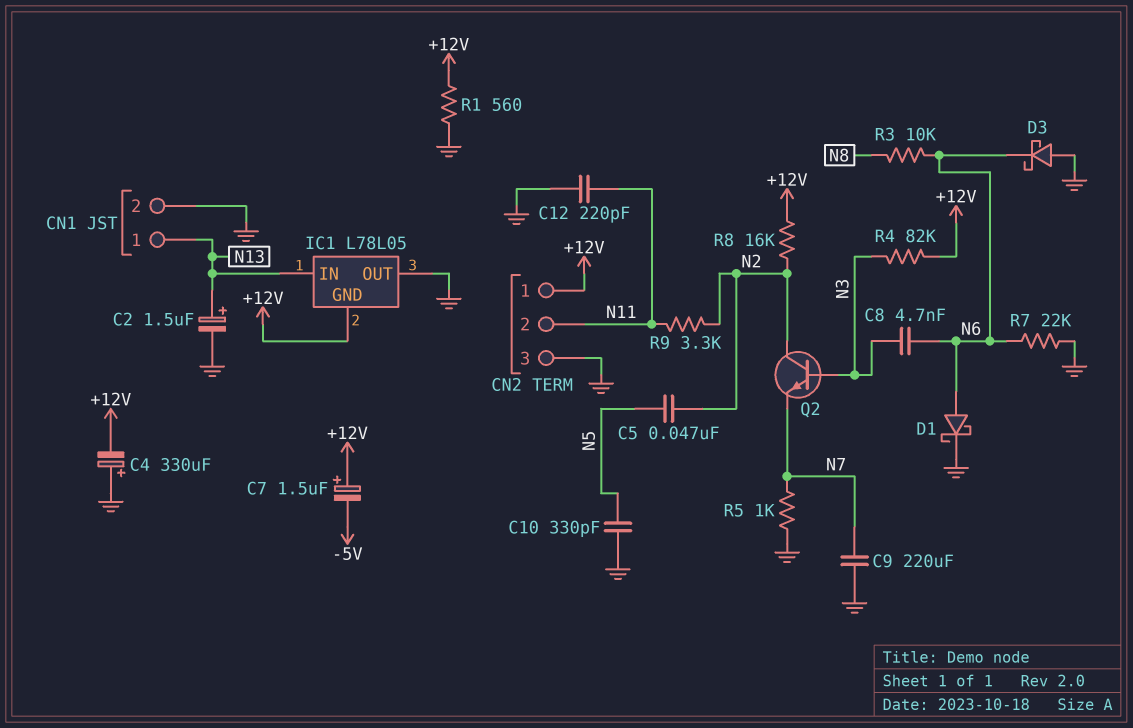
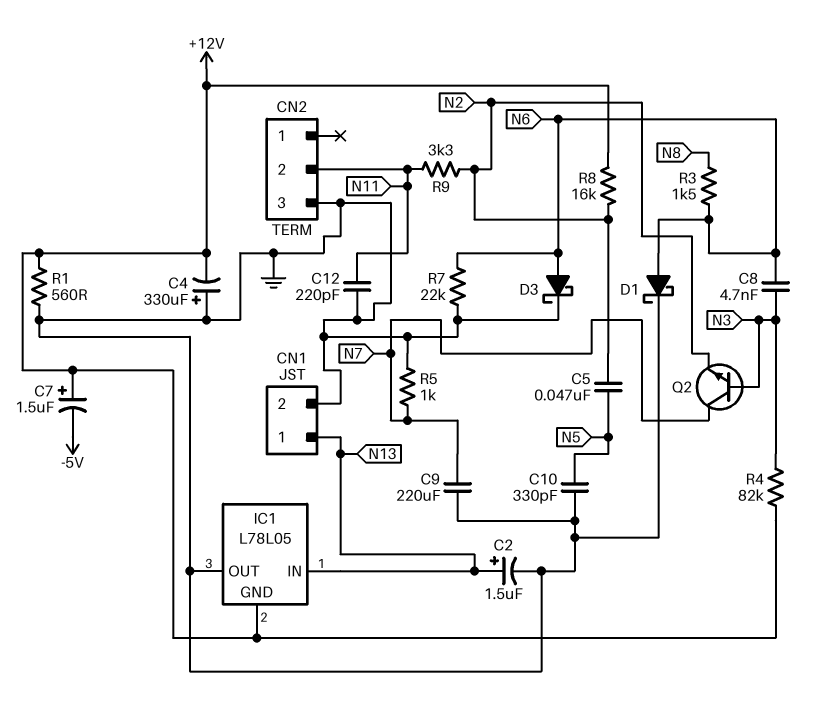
CN2 pin 1: +12V -> none
D3: schottky (A GND, K N6) -> schottky (A N6, K GND)
Q2: NPN (B N3, C N2, E N7) -> NPN (B N3, C N7, E N2)
R3: 10k (N6, N8) -> 1.5k (N6, N8)

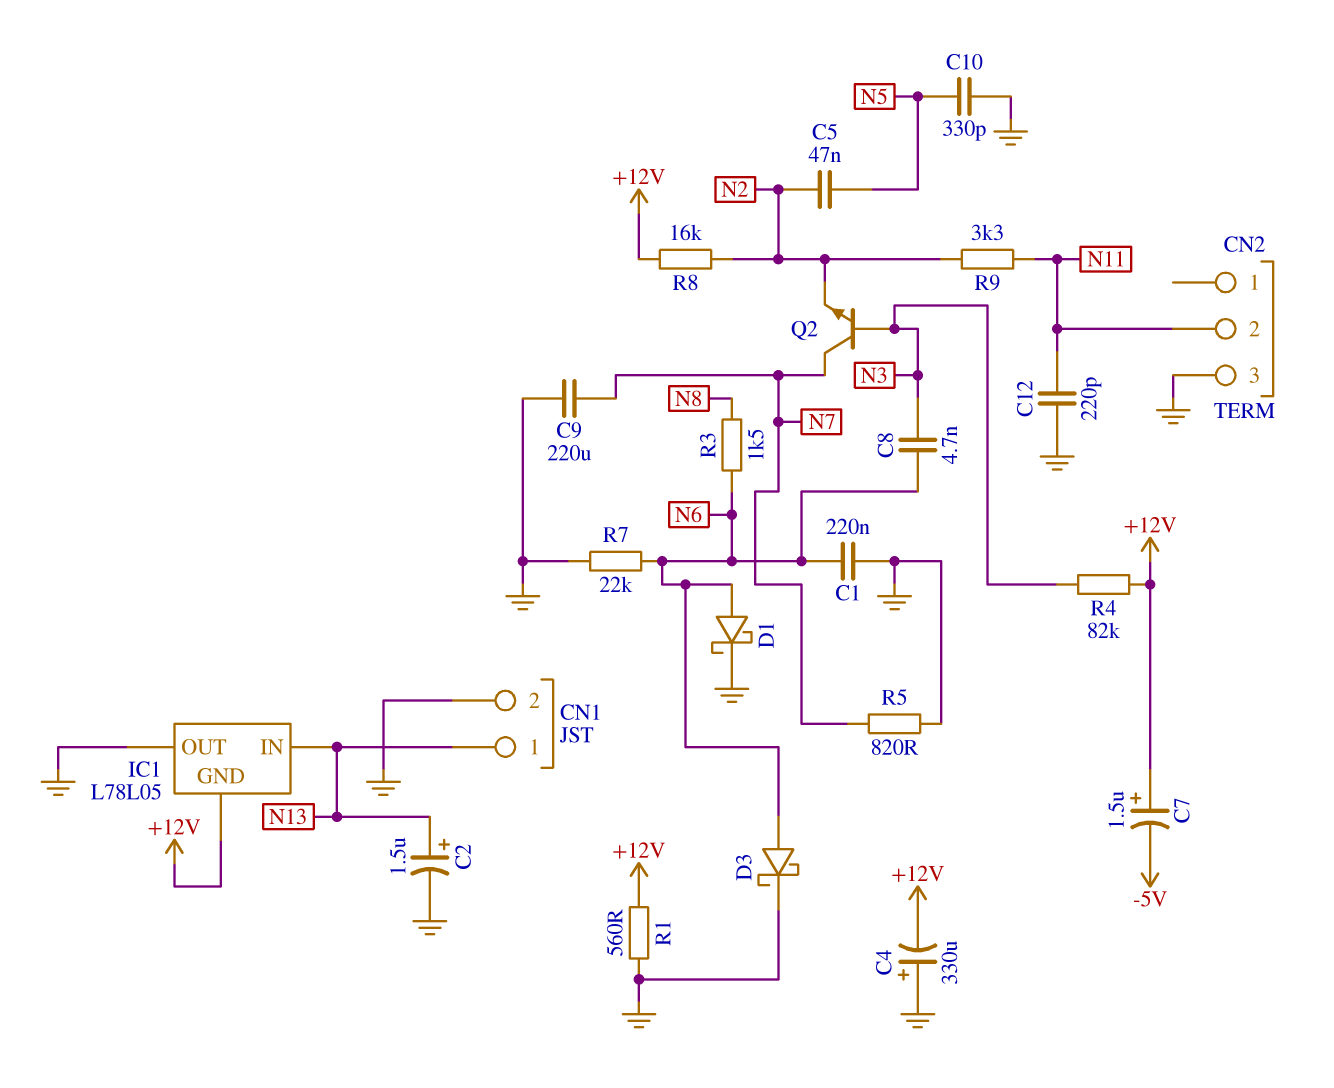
C1: none -> 220nF (GND, N6)
R5: 1k (GND, N7) -> 820 (GND, N7)

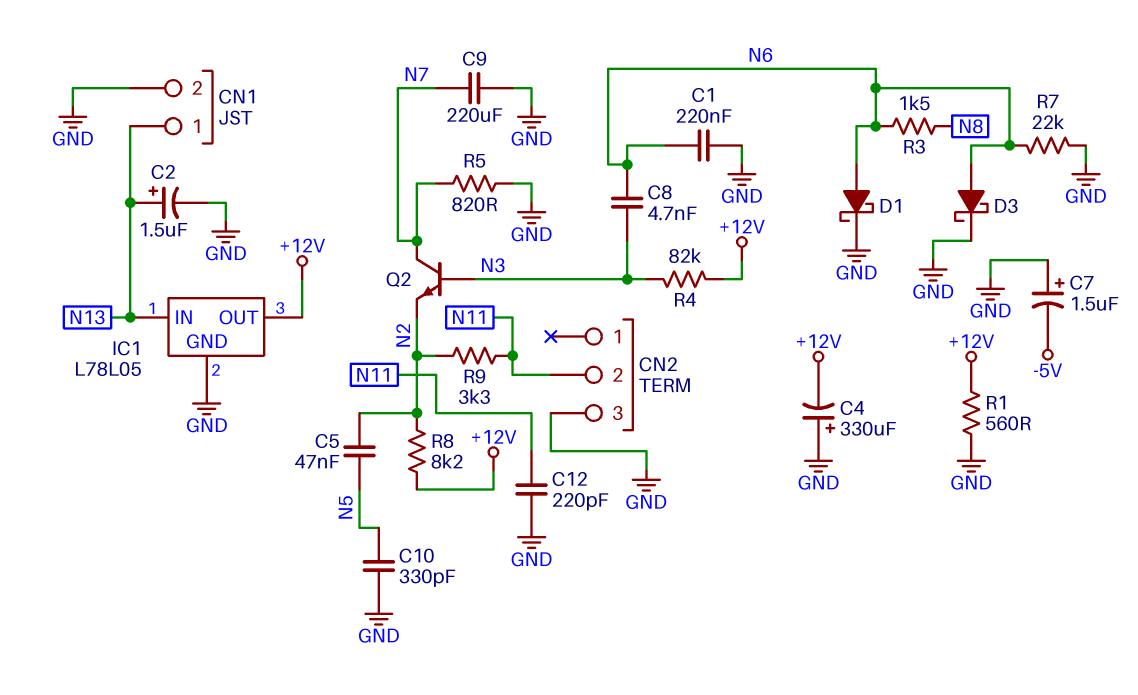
C7: 1.5uF (plus +12V, minus -5V) -> 1.5uF (plus GND, minus -5V)
IC1 pin GND: +12V -> GND
IC1 pin OUT: GND -> +12V
R8: 16k (+12V, N2) -> 8.2k (+12V, N2)

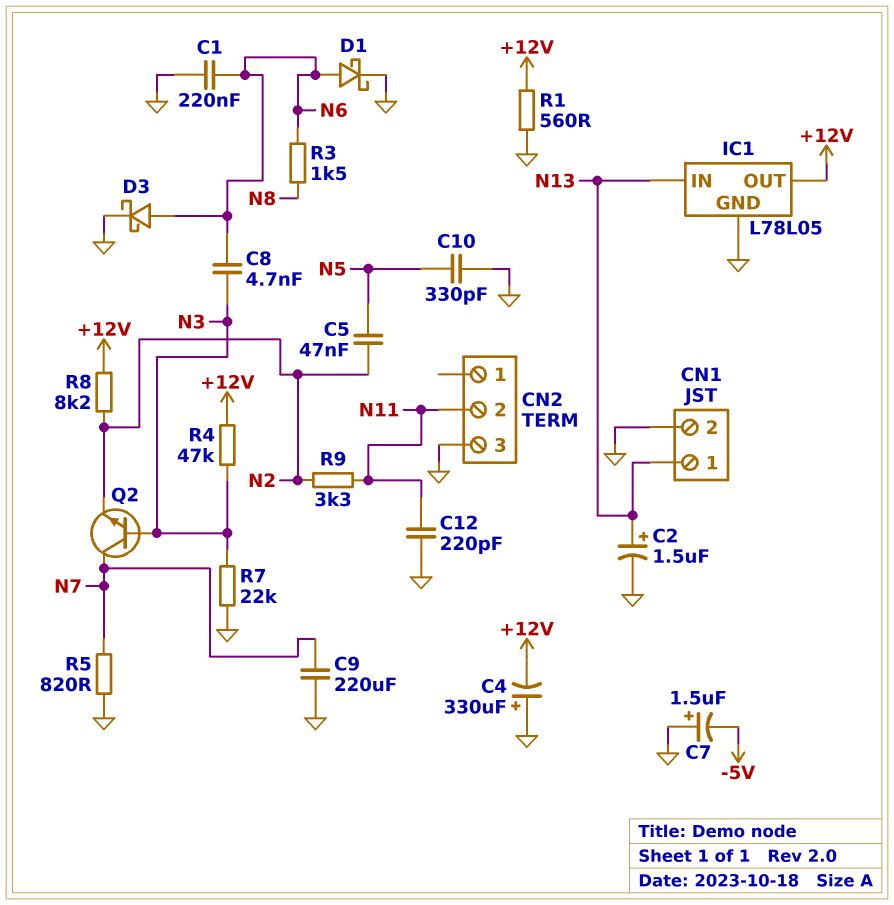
R4: 82k (+12V, N3) -> 47k (+12V, N3)
R7: 22k (GND, N6) -> 22k (GND, N3)

